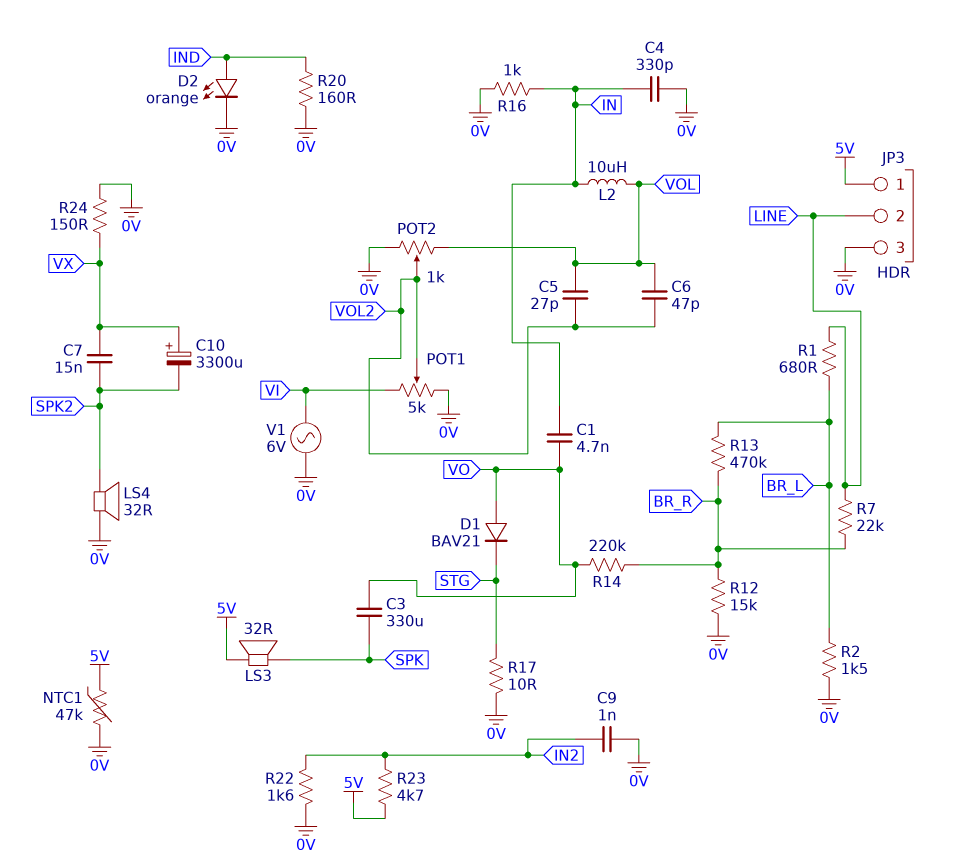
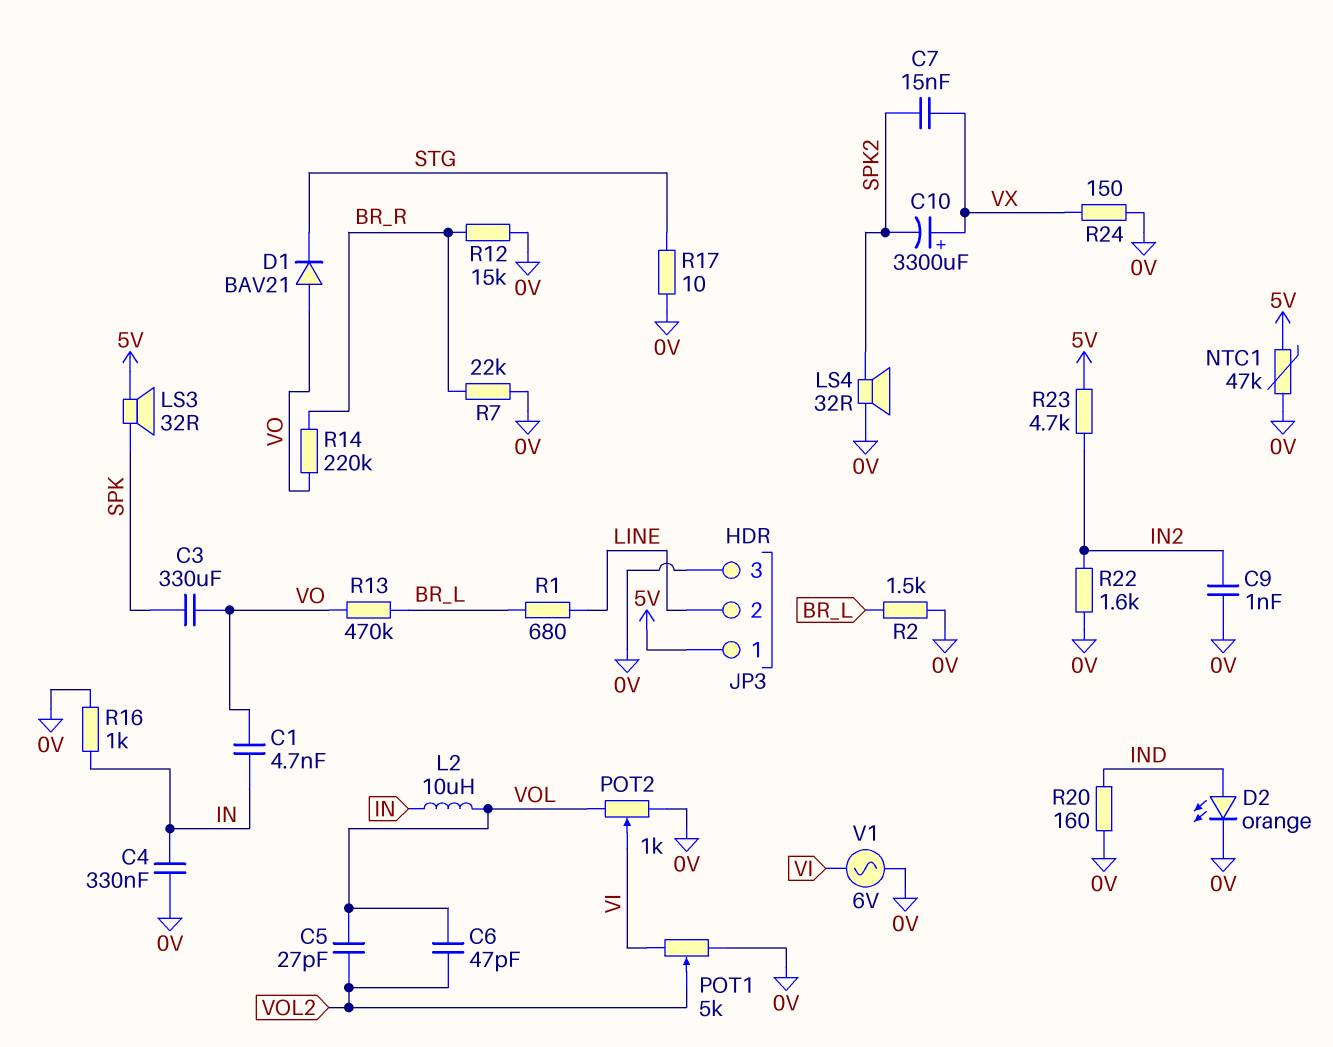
C4: 330pF (0V, IN) -> 330nF (0V, IN)
POT2: 1k (0V, VOL, wiper VOL2) -> 1k (0V, VOL, wiper VI)
R7: 22k (BR_R, LINE) -> 22k (0V, BR_R)
R13: 470k (BR_L, BR_R) -> 470k (BR_L, VO)

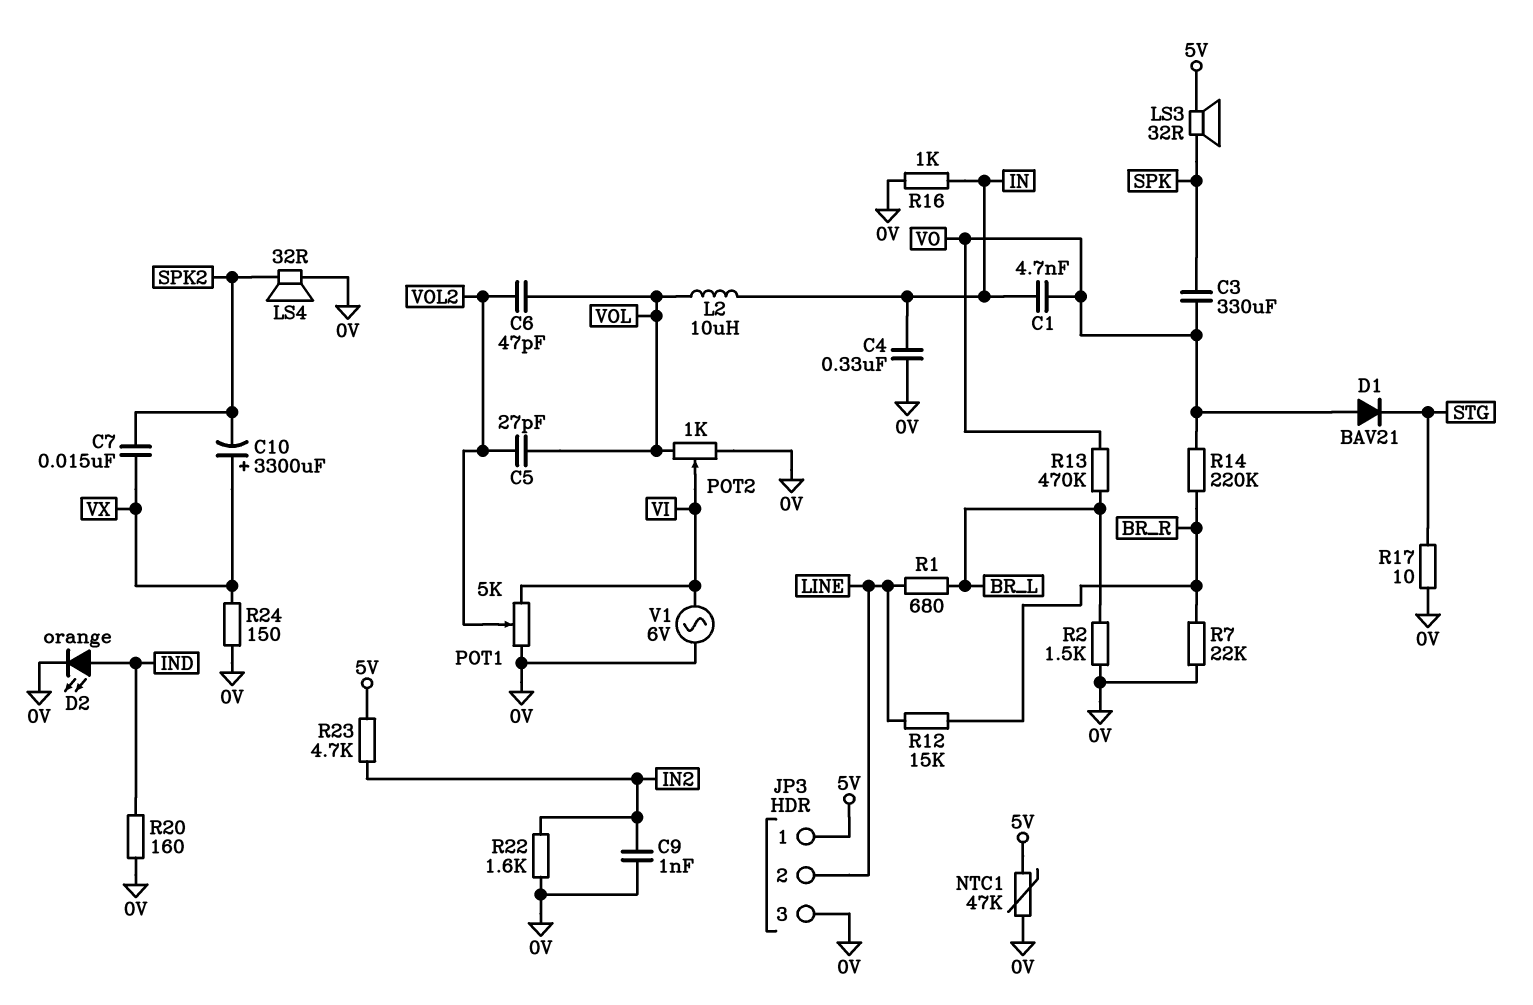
R12: 15k (0V, BR_R) -> 15k (BR_R, LINE)

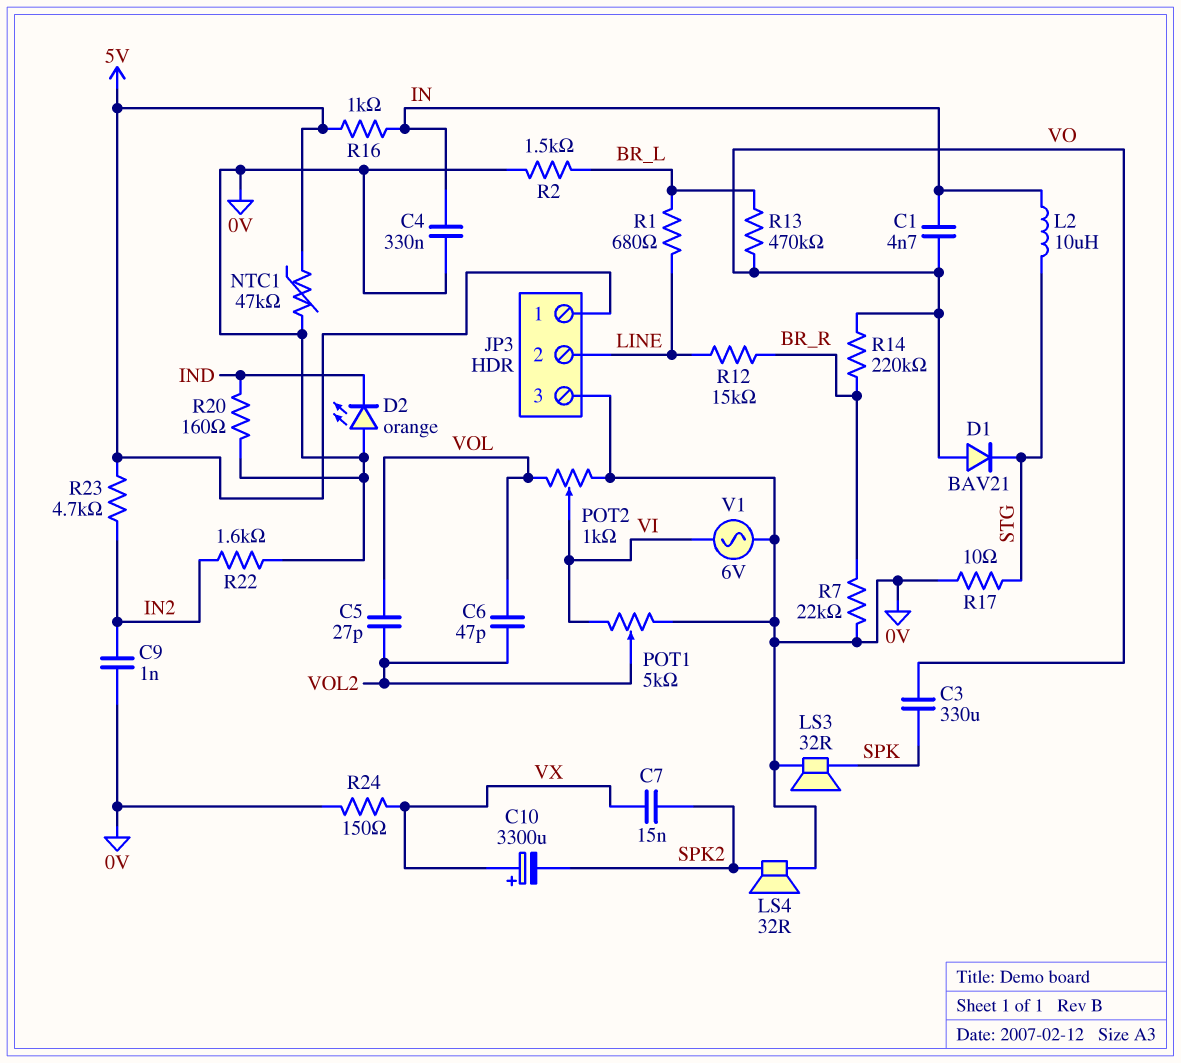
D2: LED orange (A IND, K 0V) -> LED orange (A 0V, K IND)
L2: 10uH (IN, VOL) -> 10uH (IN, STG)
LS3: speaker 32R (5V, SPK) -> speaker 32R (0V, SPK)
R16: 1k (0V, IN) -> 1k (5V, IN)

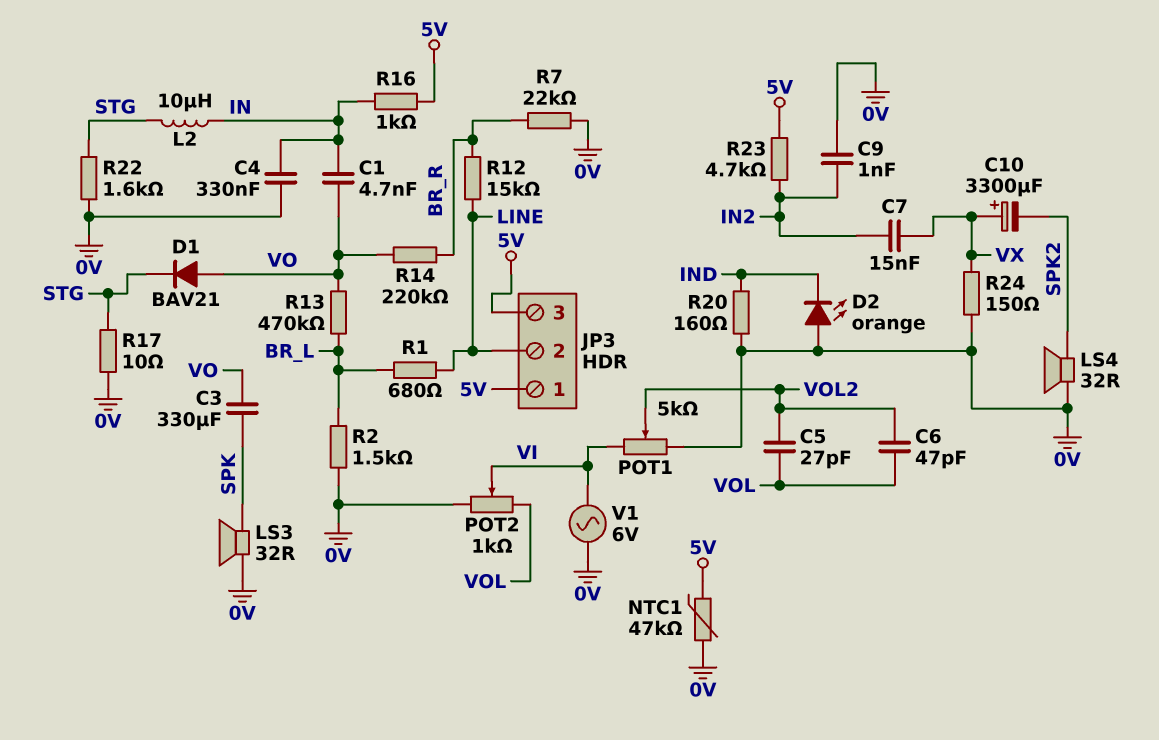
C7: 15nF (SPK2, VX) -> 15nF (IN2, VX)
JP3 pin 3: 0V -> 5V
R22: 1.6k (0V, IN2) -> 1.6k (0V, STG)

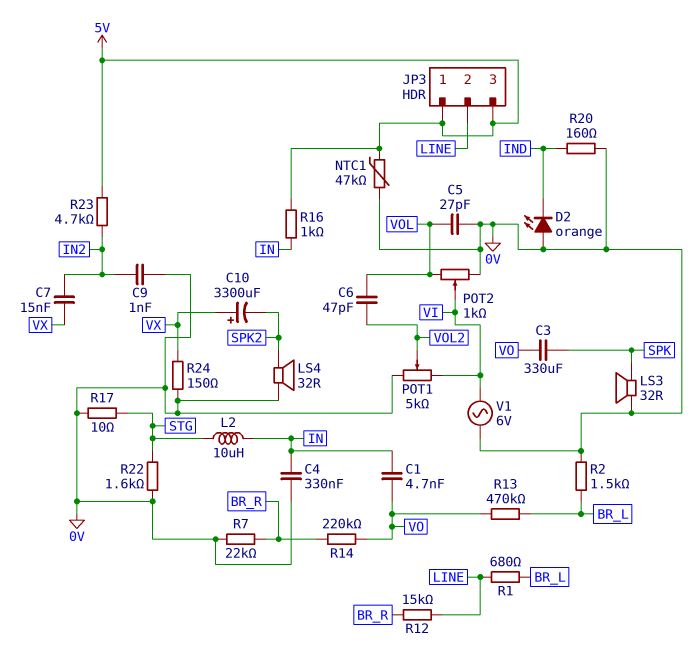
C5: 27pF (VOL, VOL2) -> 27pF (0V, VOL)
D1: diode BAV21 (A VO, K STG) -> none

